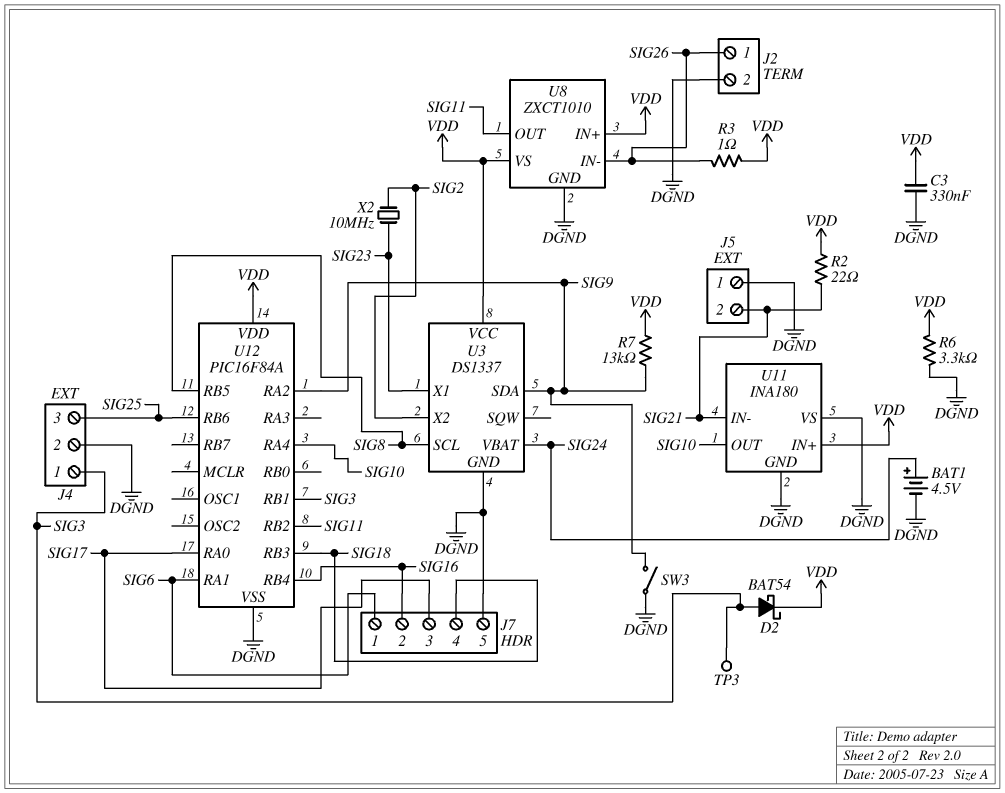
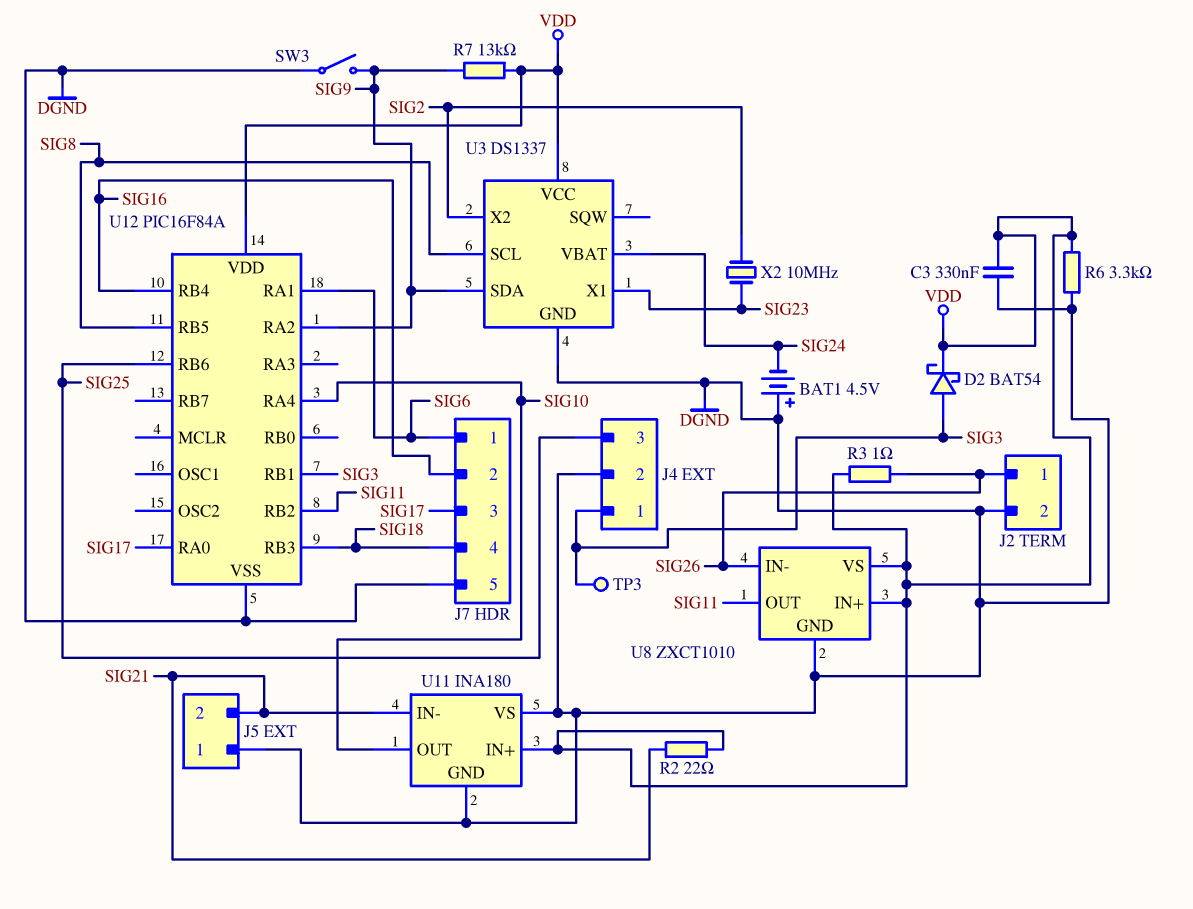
BAT1: 4.5V (plus SIG24, minus DGND) -> 4.5V (plus DGND, minus SIG24)

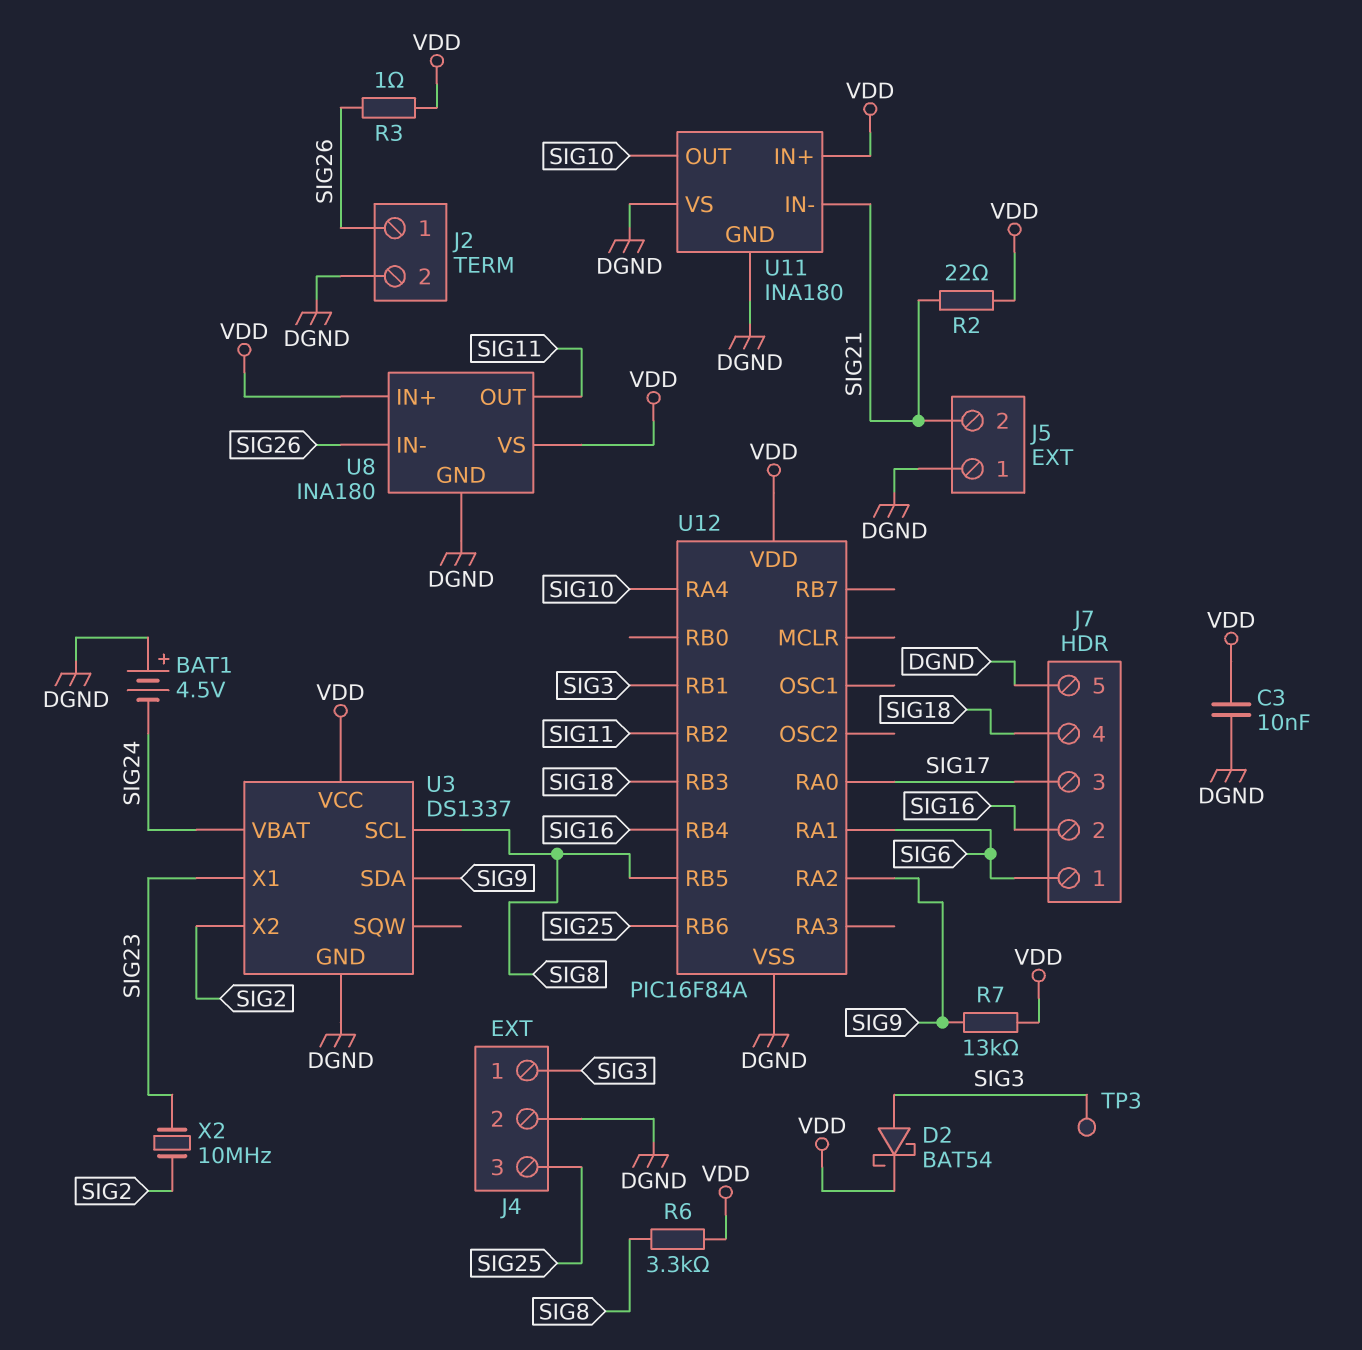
C3: 330nF (DGND, VDD) -> 10nF (DGND, VDD)
R6: 3.3k (DGND, VDD) -> 3.3k (SIG8, VDD)
SW3: switch (DGND, SIG9) -> none
U8: ZXCT1010 -> INA180

